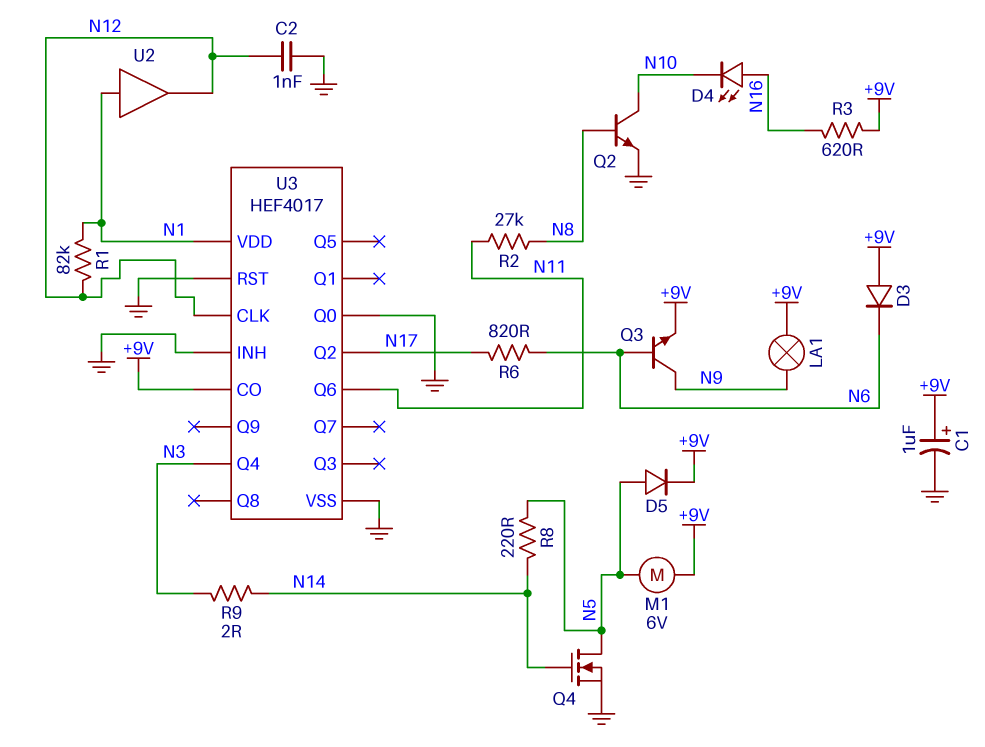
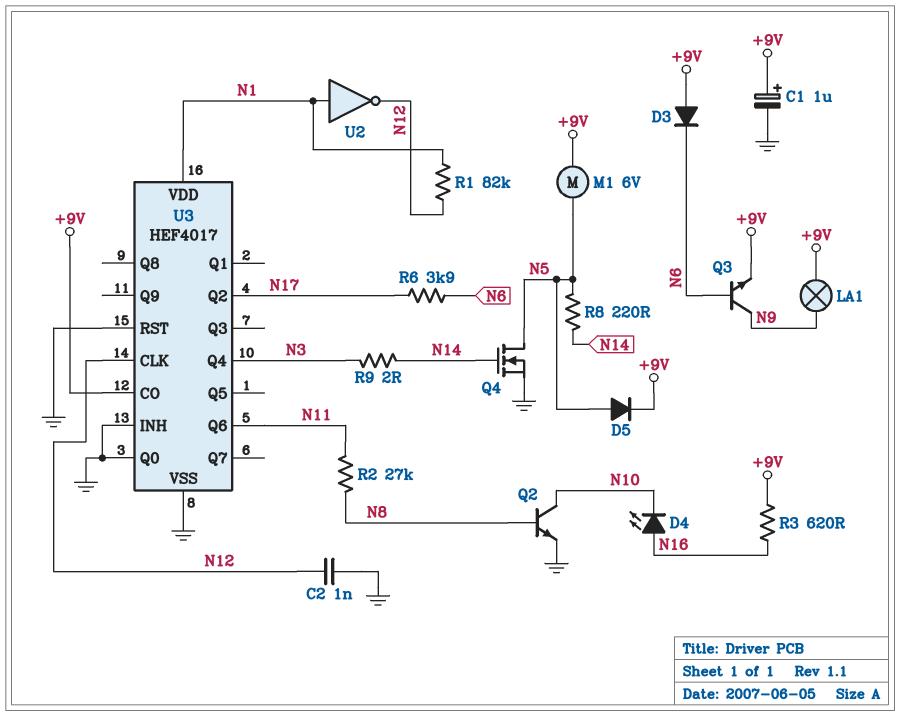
R6: 820 (N6, N17) -> 3.9k (N6, N17)
U2: buffer (in N1, out N12) -> NOT (in N1, out N12)

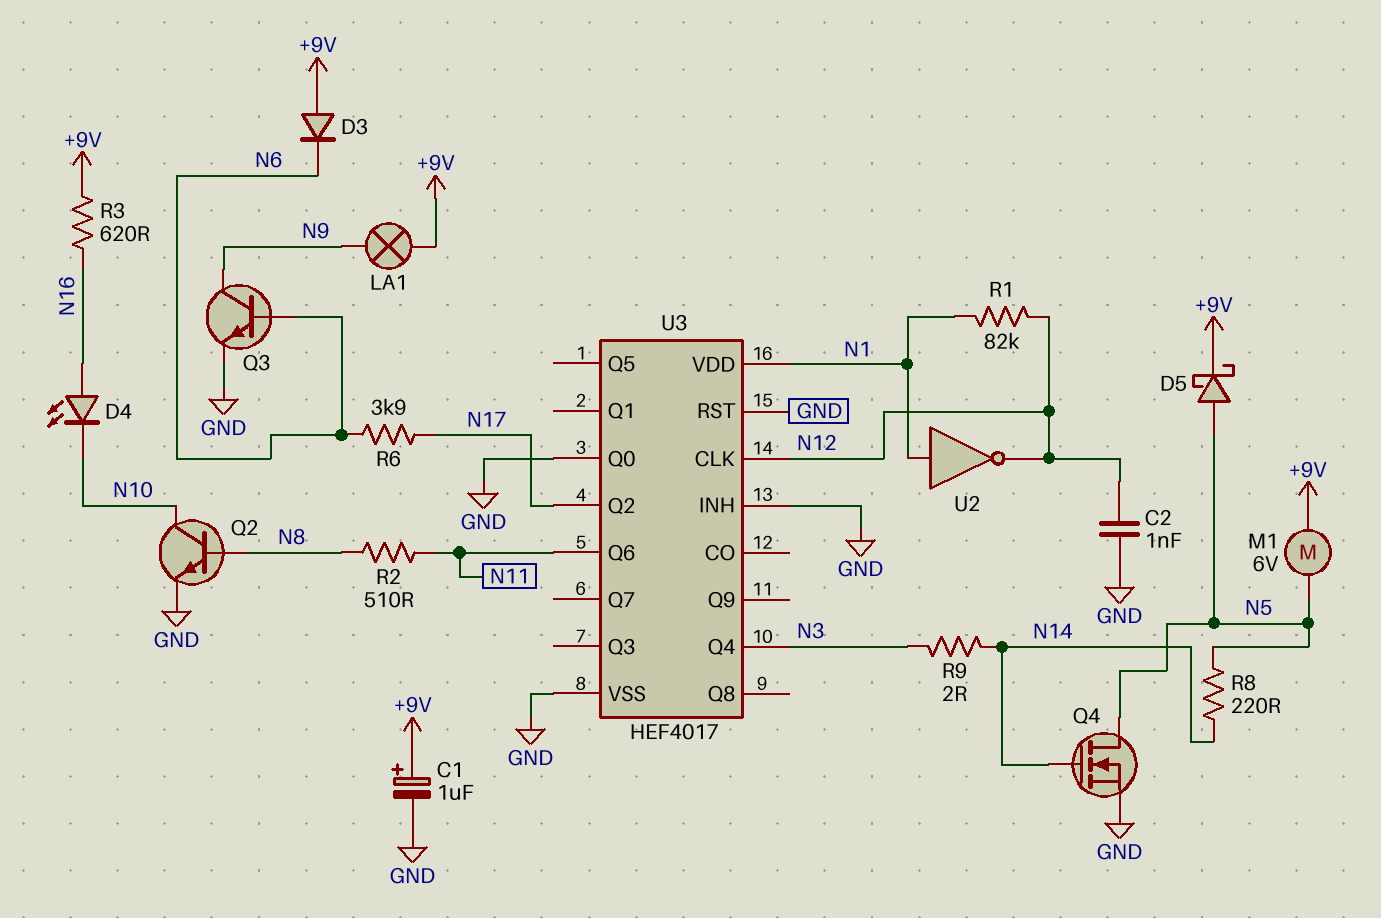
D5: diode (A N5, K +9V) -> schottky (A N5, K +9V)
Q3: NPN (B N6, C N9, E +9V) -> NPN (B N6, C N9, E GND)
R2: 27k (N8, N11) -> 510 (N8, N11)
U3 pin CO: +9V -> none

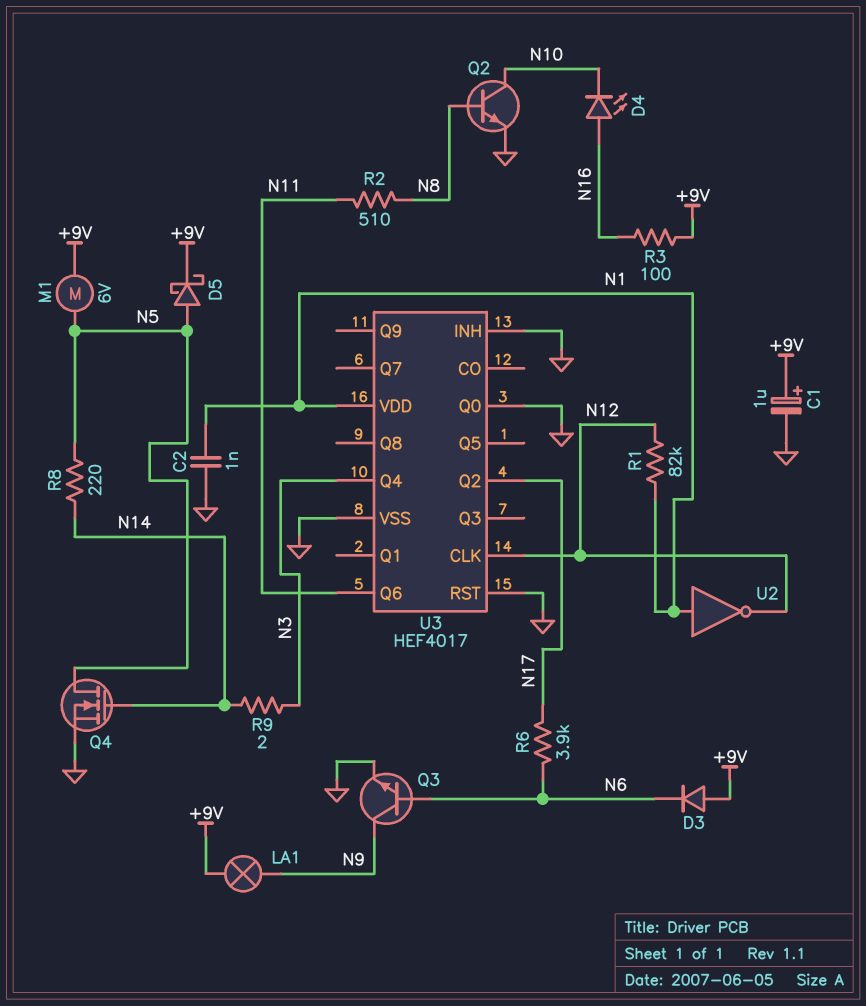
C2: 1nF (GND, N12) -> 1nF (GND, N1)
R3: 620 (+9V, N16) -> 100 (+9V, N16)

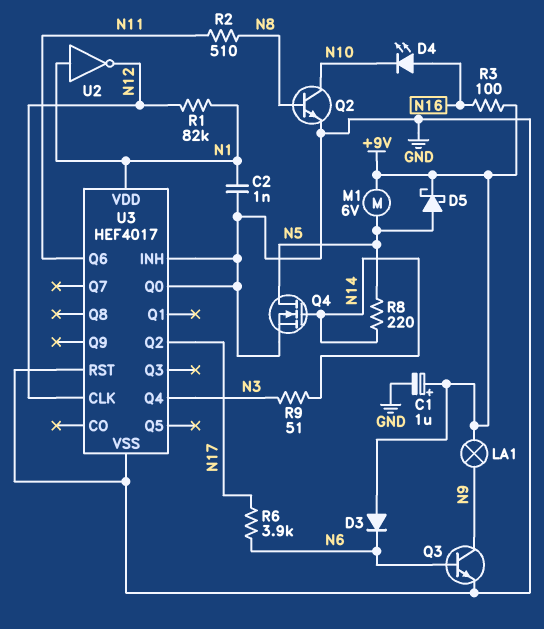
R9: 2 (N3, N14) -> 51 (N3, N14)

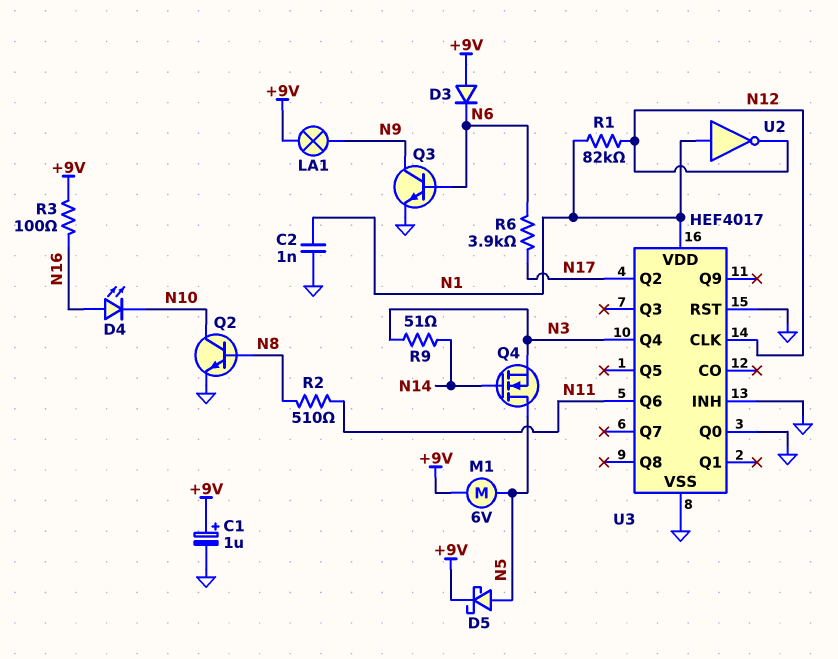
Q4: NMOS (G N14, D N5, S GND) -> NMOS (G N14, D N5, S N3)
R8: 220 (N5, N14) -> none

